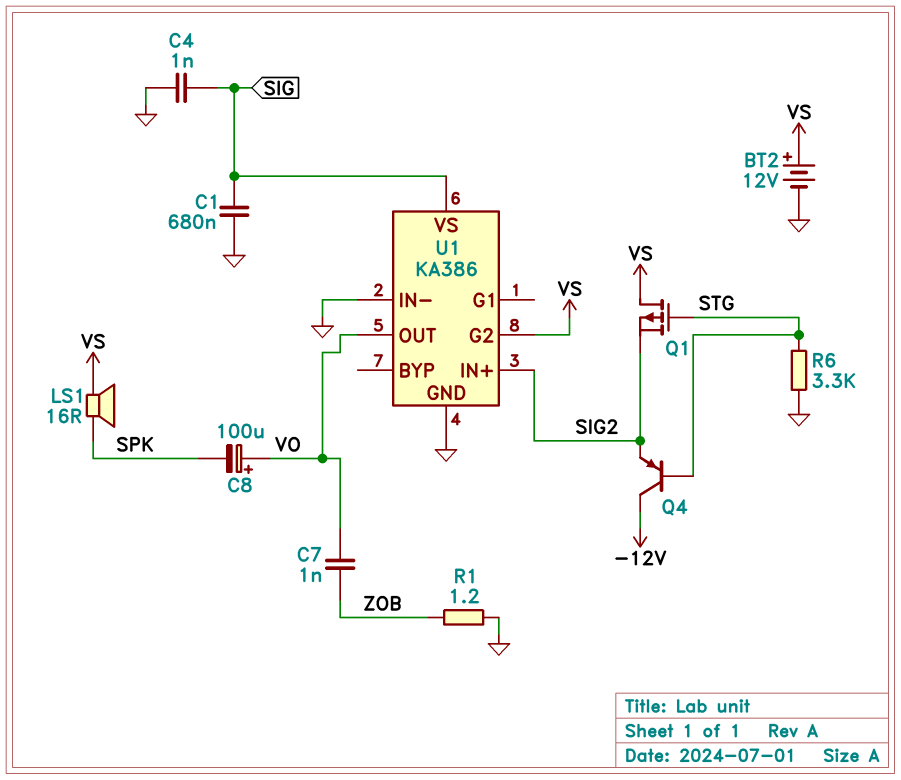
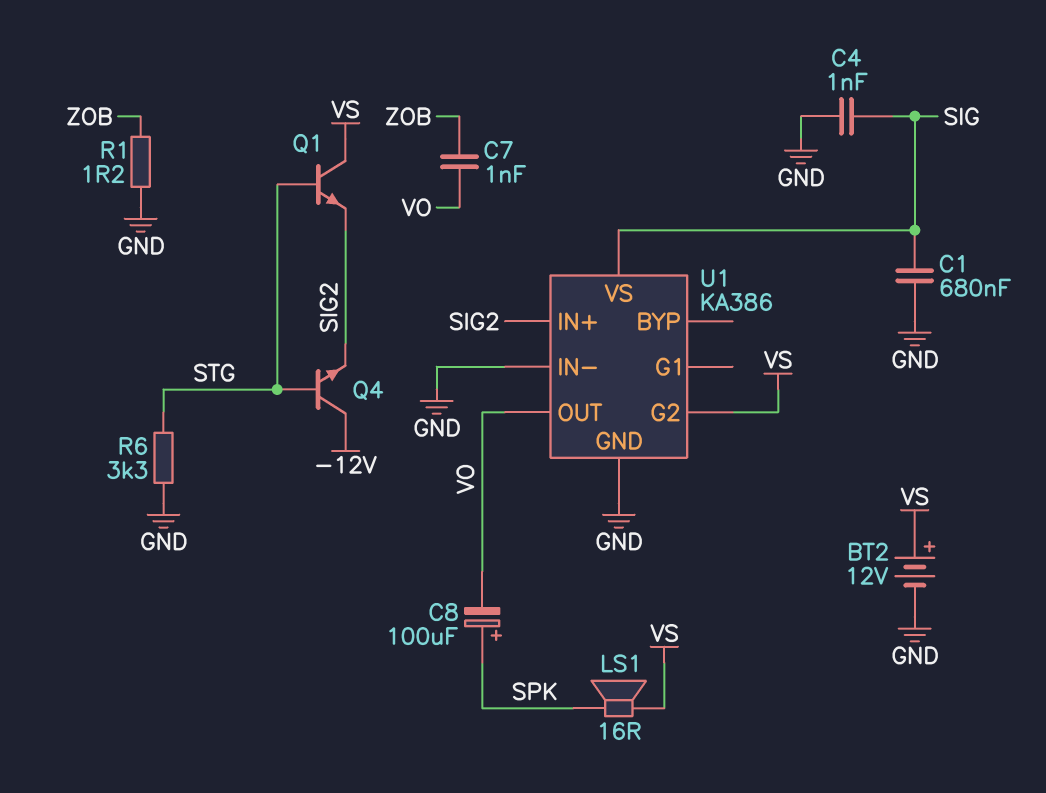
C8: 100uF (plus VO, minus SPK) -> 100uF (plus SPK, minus VO)
Q1: PMOS (G STG, D VS, S SIG2) -> NPN (B STG, C VS, E SIG2)
Q4: PNP (B STG, C -12V, E SIG2) -> NPN (B STG, C -12V, E SIG2)

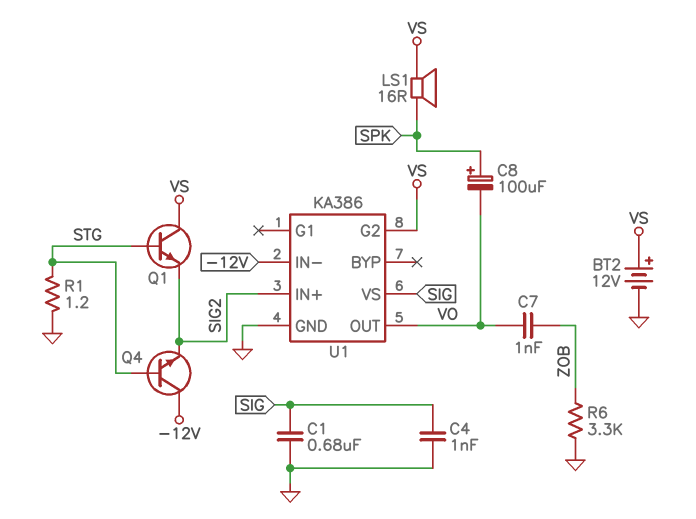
R1: 1.2 (GND, ZOB) -> 1.2 (GND, STG)
R6: 3.3k (GND, STG) -> 3.3k (GND, ZOB)
U1 pin IN-: GND -> -12V

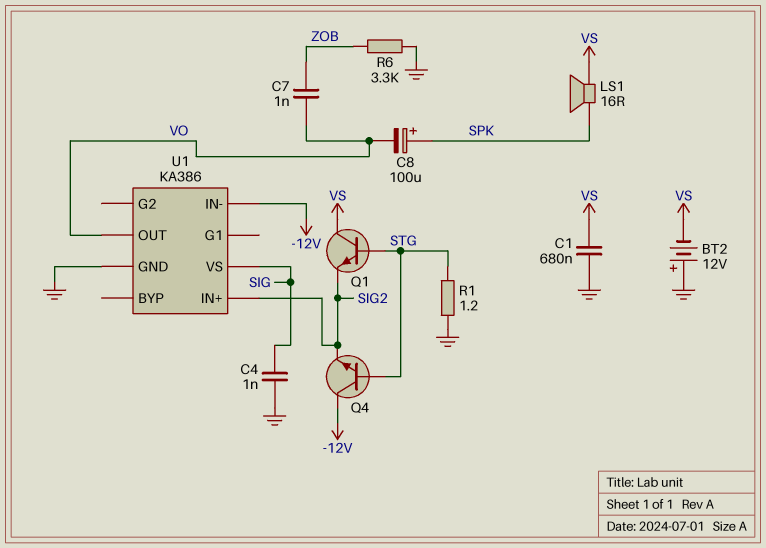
BT2: 12V (plus VS, minus GND) -> 12V (plus GND, minus VS)
C1: 680nF (GND, SIG) -> 680nF (GND, VS)
U1 pin G2: VS -> none

